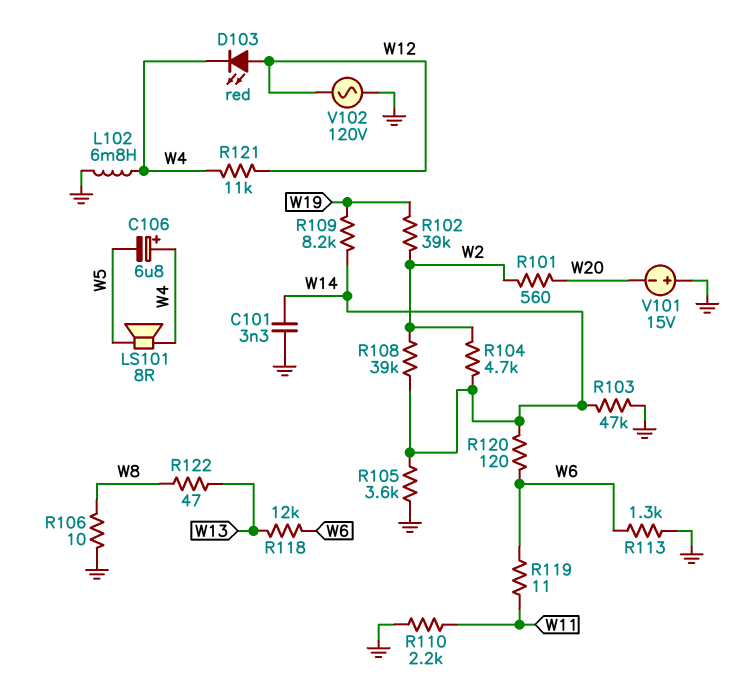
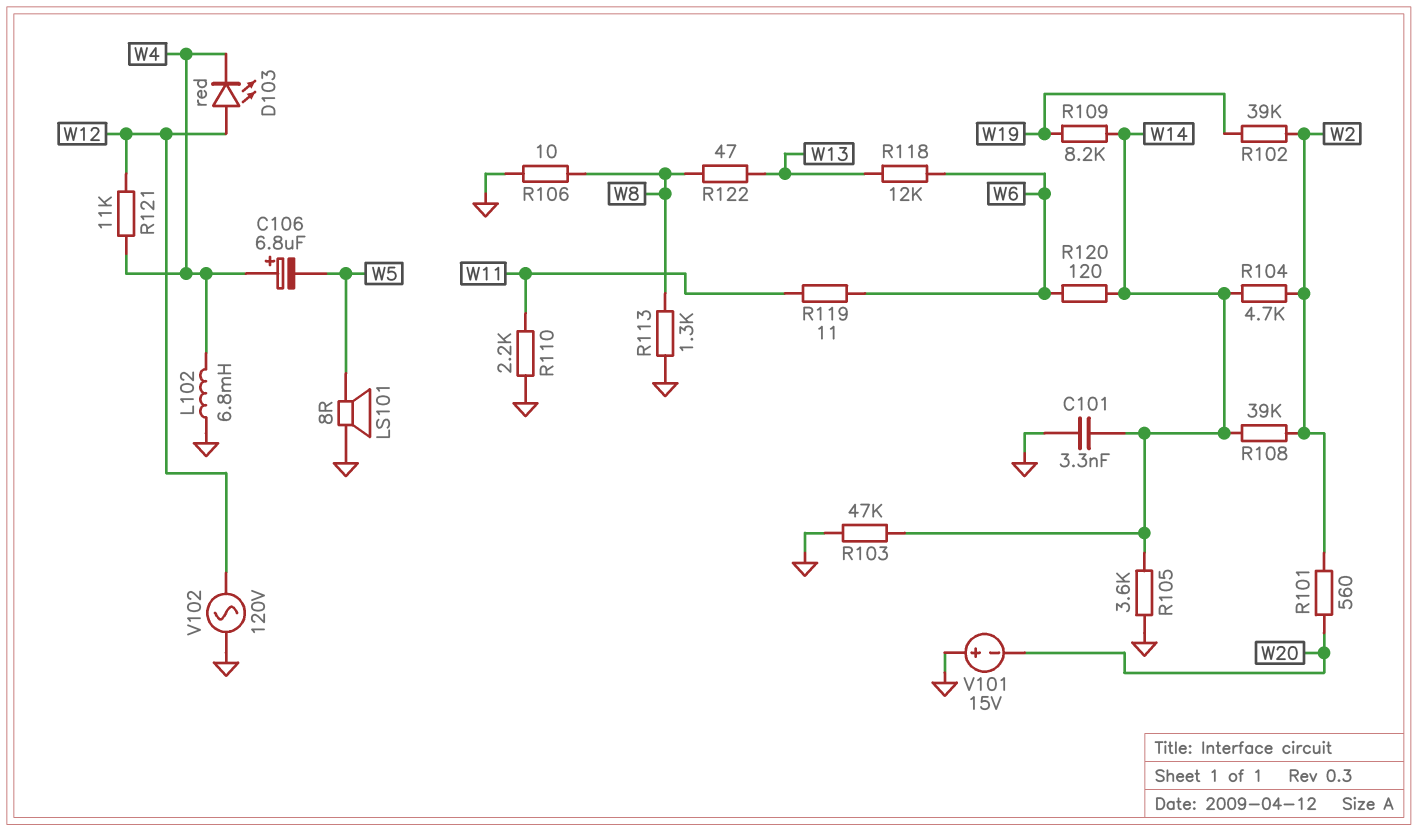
LS101: speaker 8R (W4, W5) -> speaker 8R (GND, W5)
R113: 1.3k (GND, W6) -> 1.3k (GND, W8)

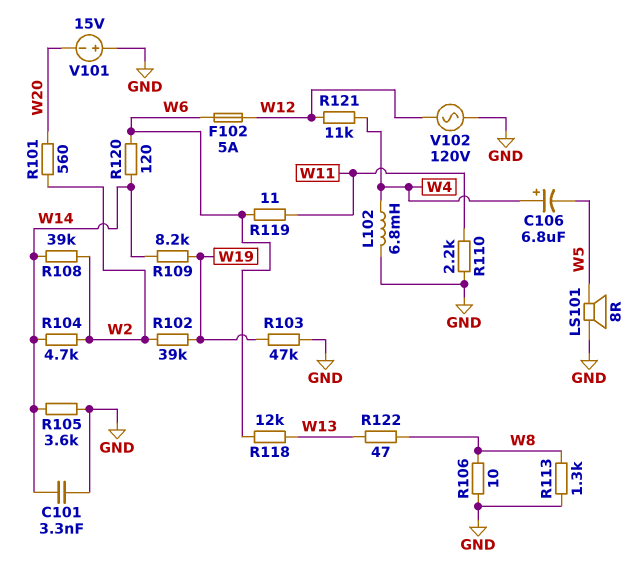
D103: LED red (A W12, K W4) -> none
F102: none -> 5A (W6, W12)
R103: 47k (GND, W14) -> 47k (GND, W19)

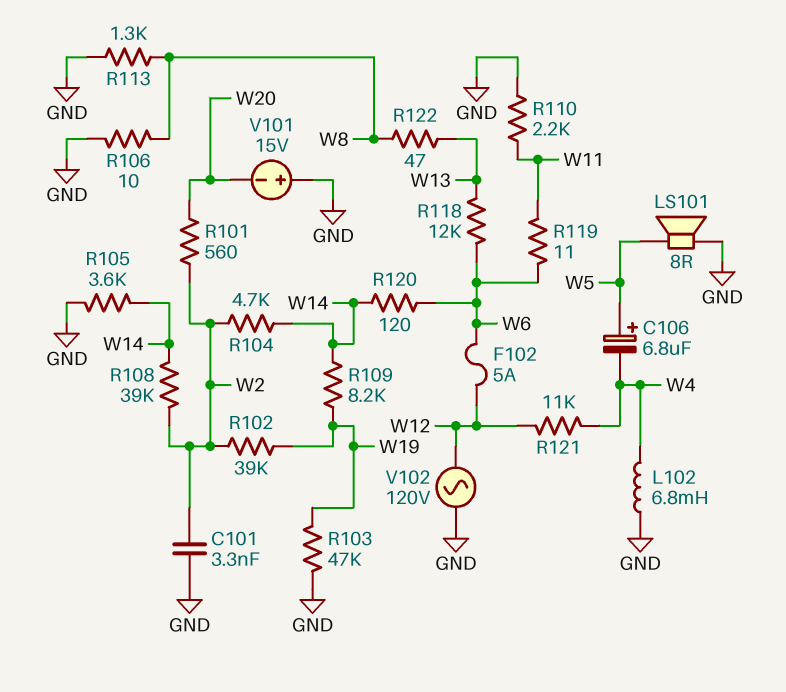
C101: 3.3nF (GND, W14) -> 3.3nF (GND, W2)
C106: 6.8uF (plus W4, minus W5) -> 6.8uF (plus W5, minus W4)

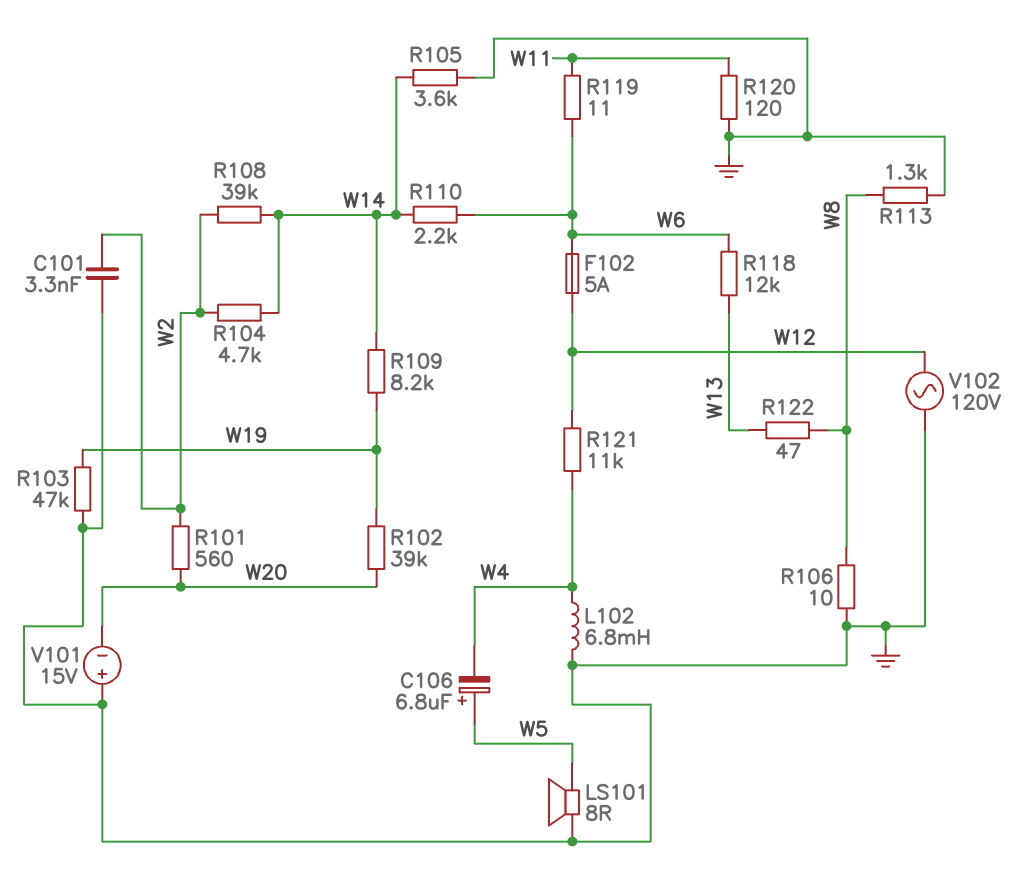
R102: 39k (W2, W19) -> 39k (W19, W20)
R110: 2.2k (GND, W11) -> 2.2k (W6, W14)
R120: 120 (W6, W14) -> 120 (GND, W11)

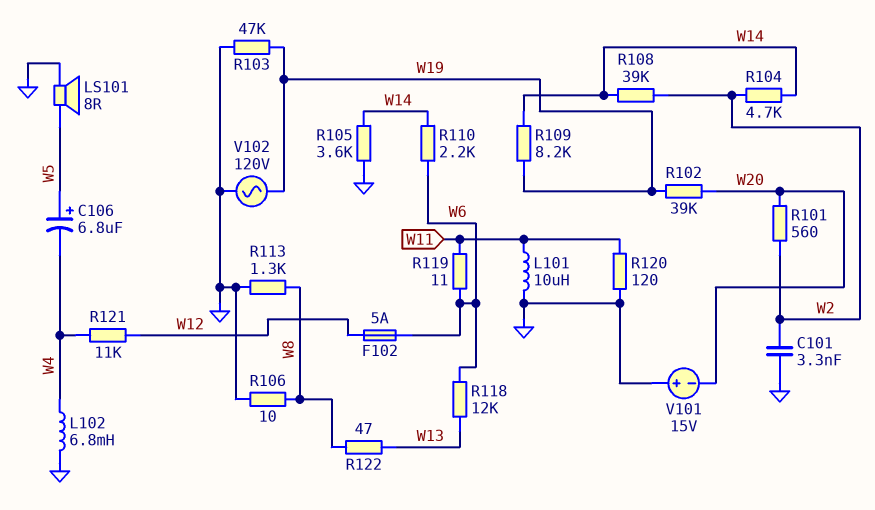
L101: none -> 10uH (GND, W11)
V102: AC 120V (GND, W12) -> AC 120V (GND, W19)

